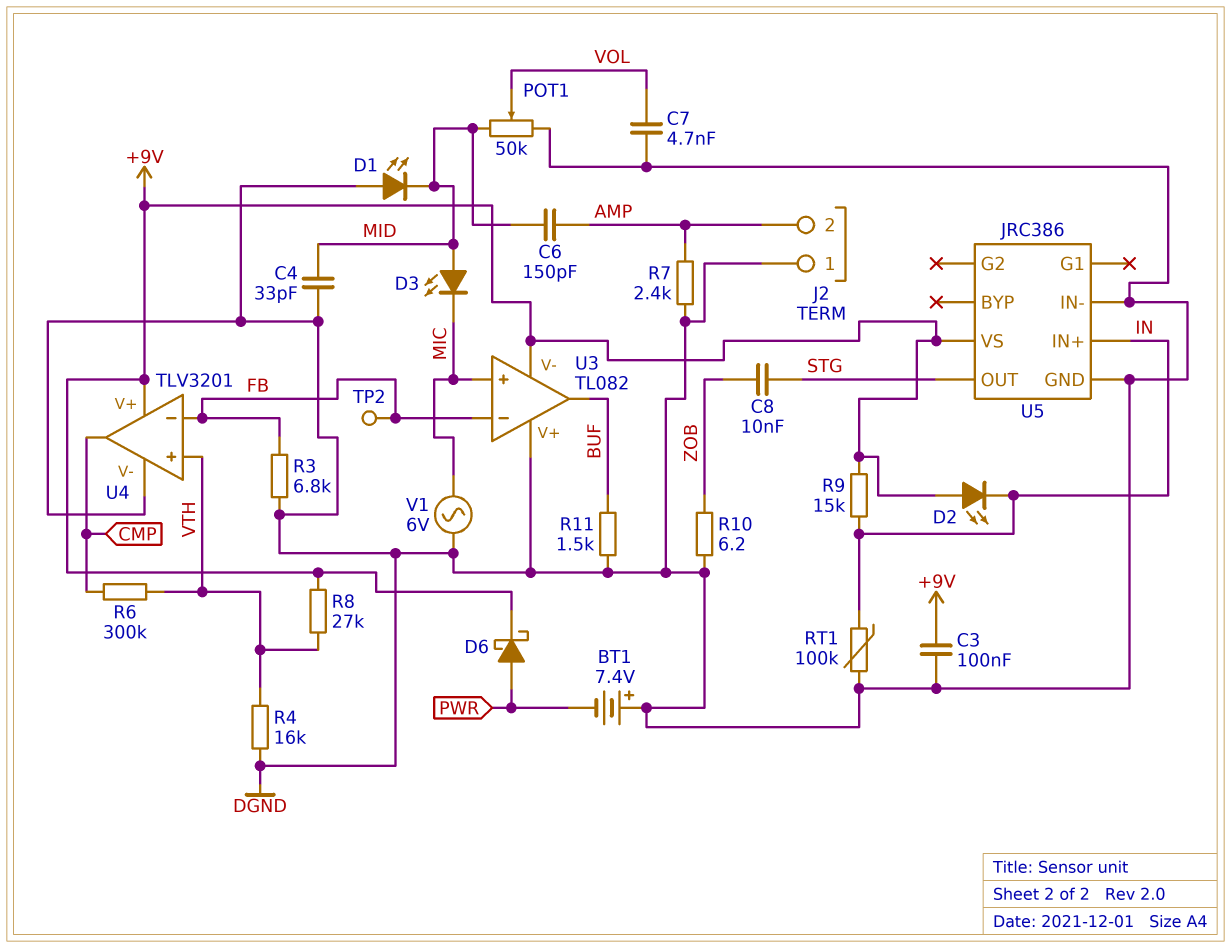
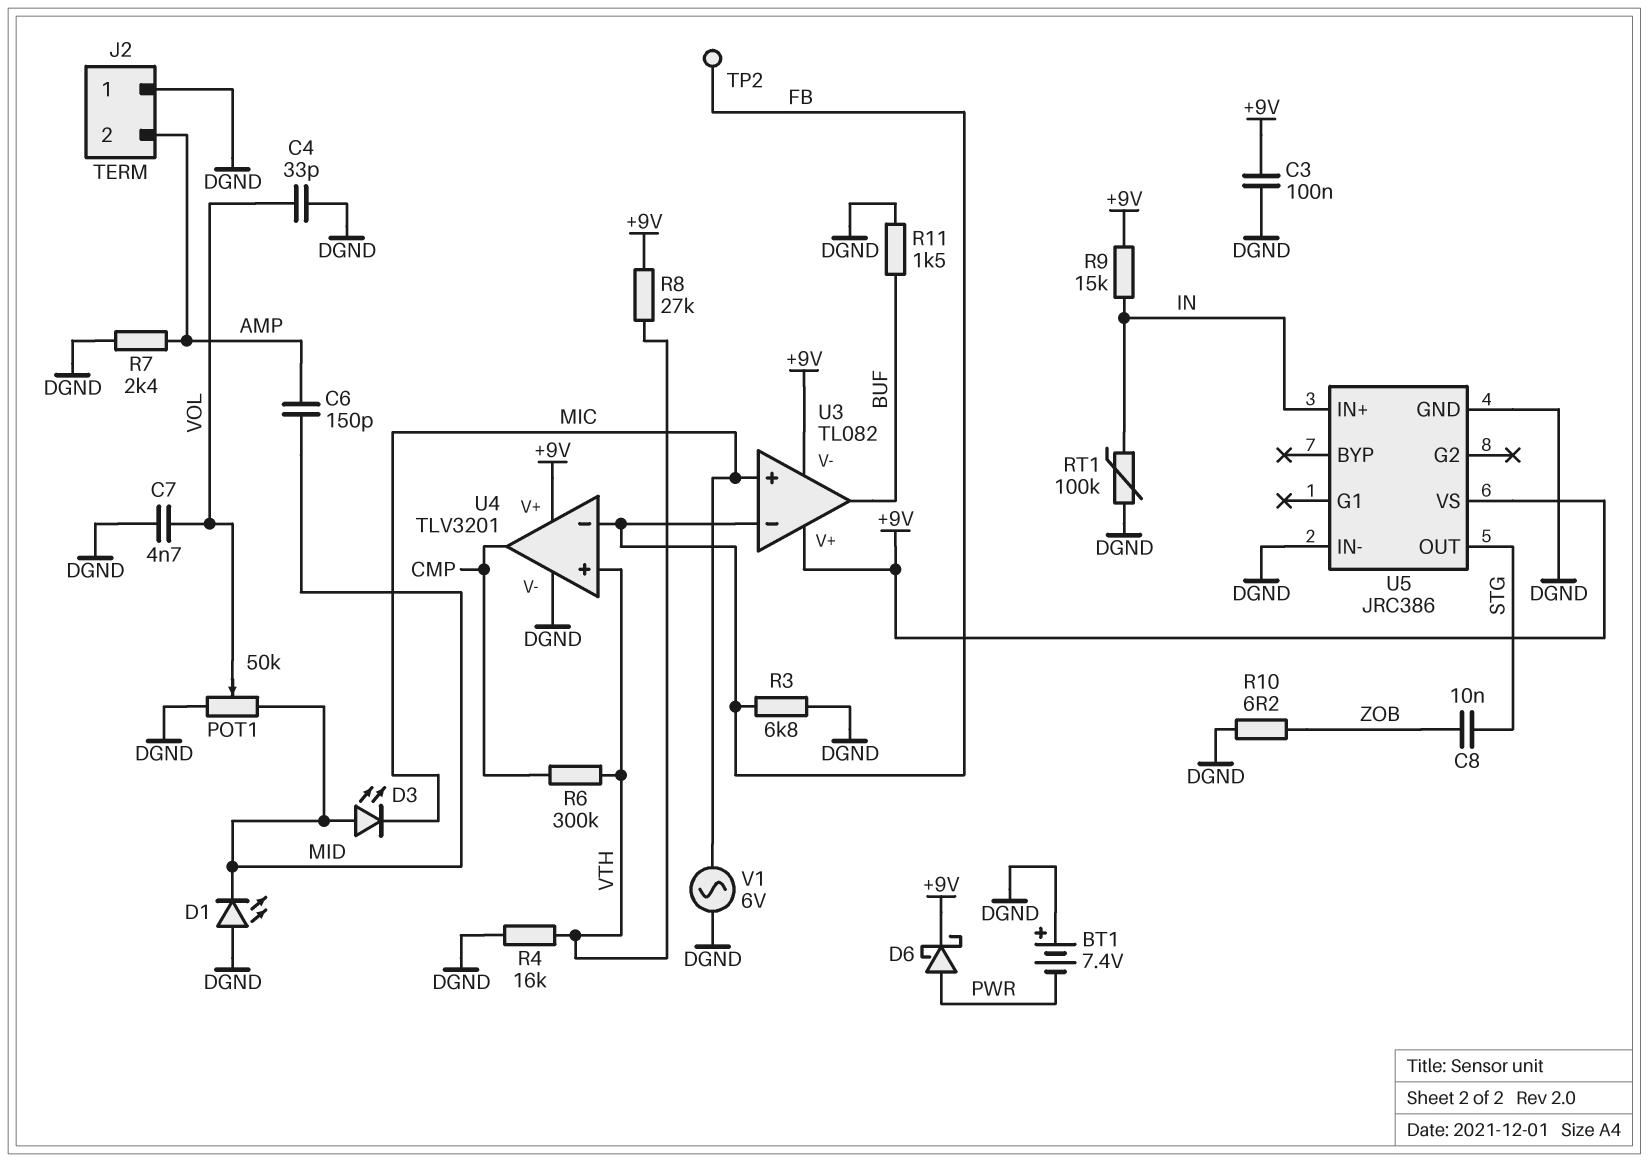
C4: 33pF (DGND, MID) -> 33pF (DGND, VOL)
D2: LED (A +9V, K IN) -> none
U3 pin V+: DGND -> +9V

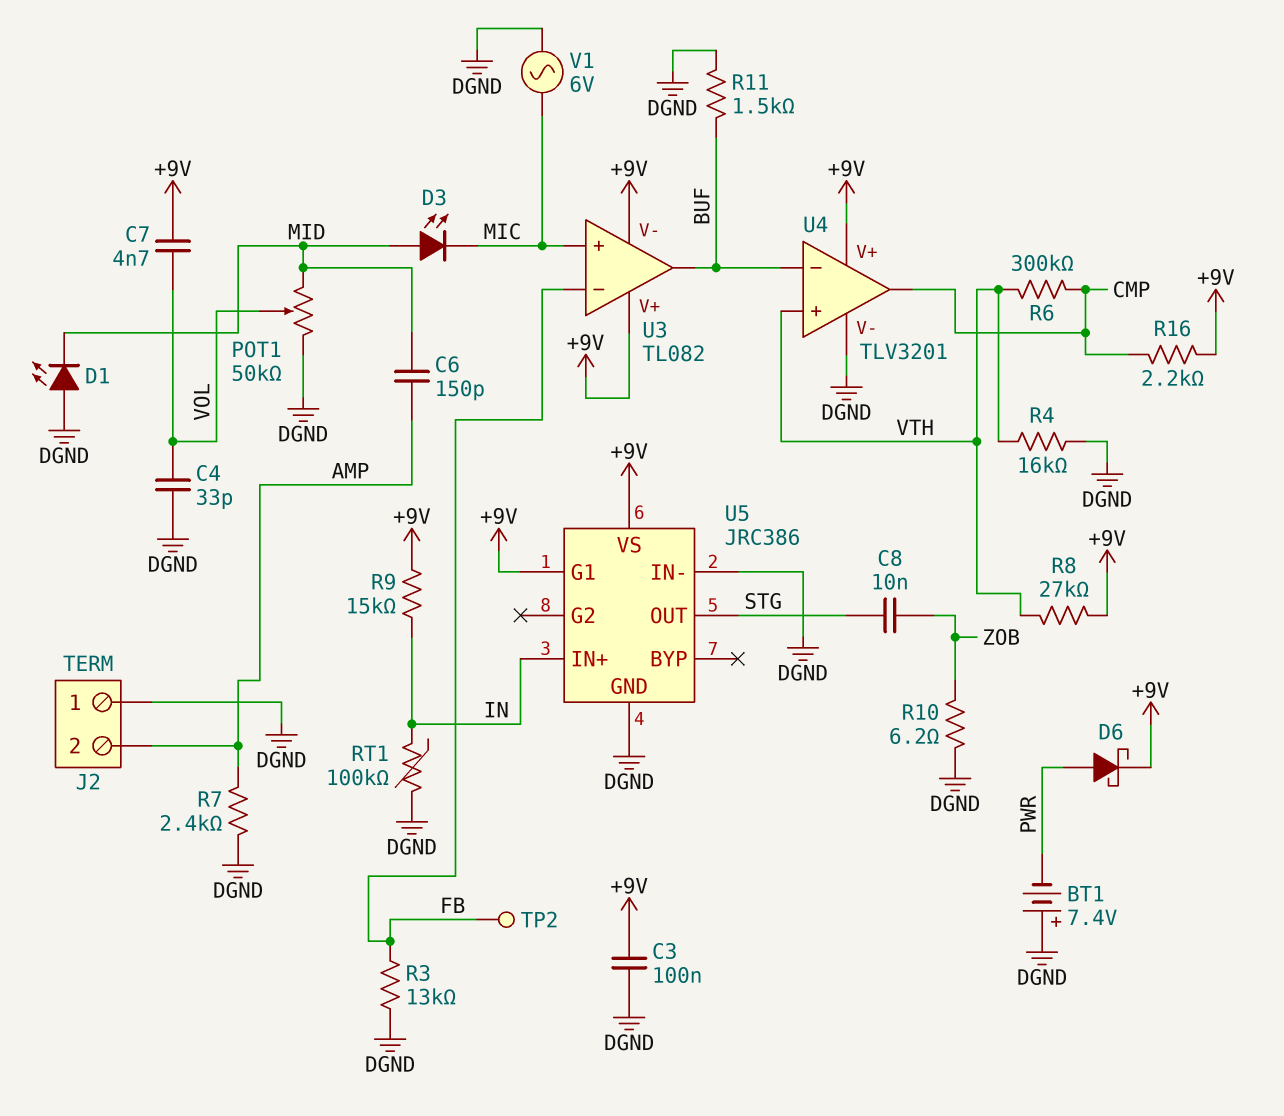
C7: 4.7nF (DGND, VOL) -> 4.7nF (+9V, VOL)
R3: 6.8k (DGND, FB) -> 13k (DGND, FB)
R16: none -> 2.2k (+9V, CMP)
U4 pin in-: FB -> BUF
U5 pin G1: none -> +9V

